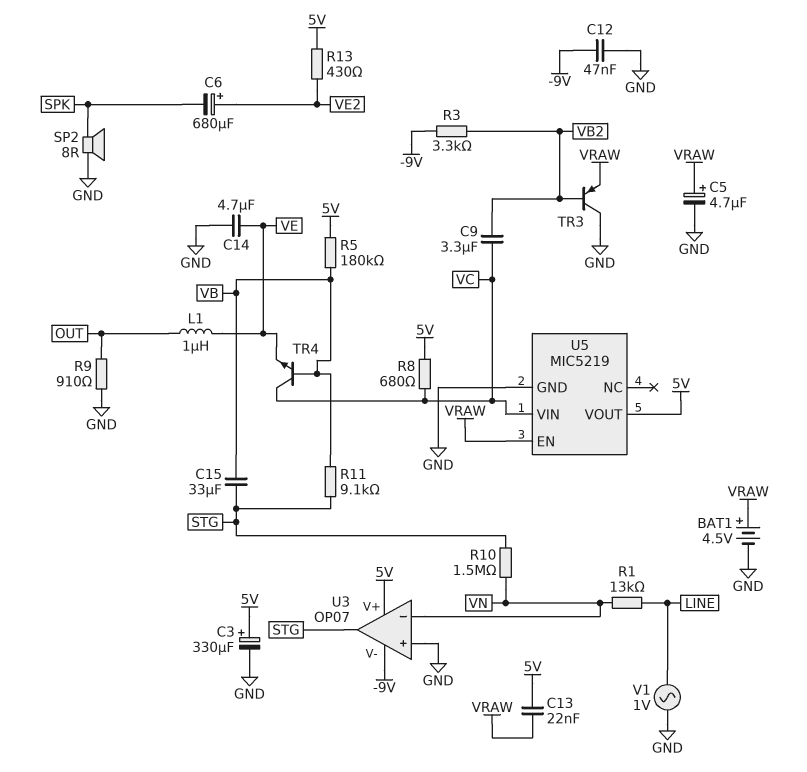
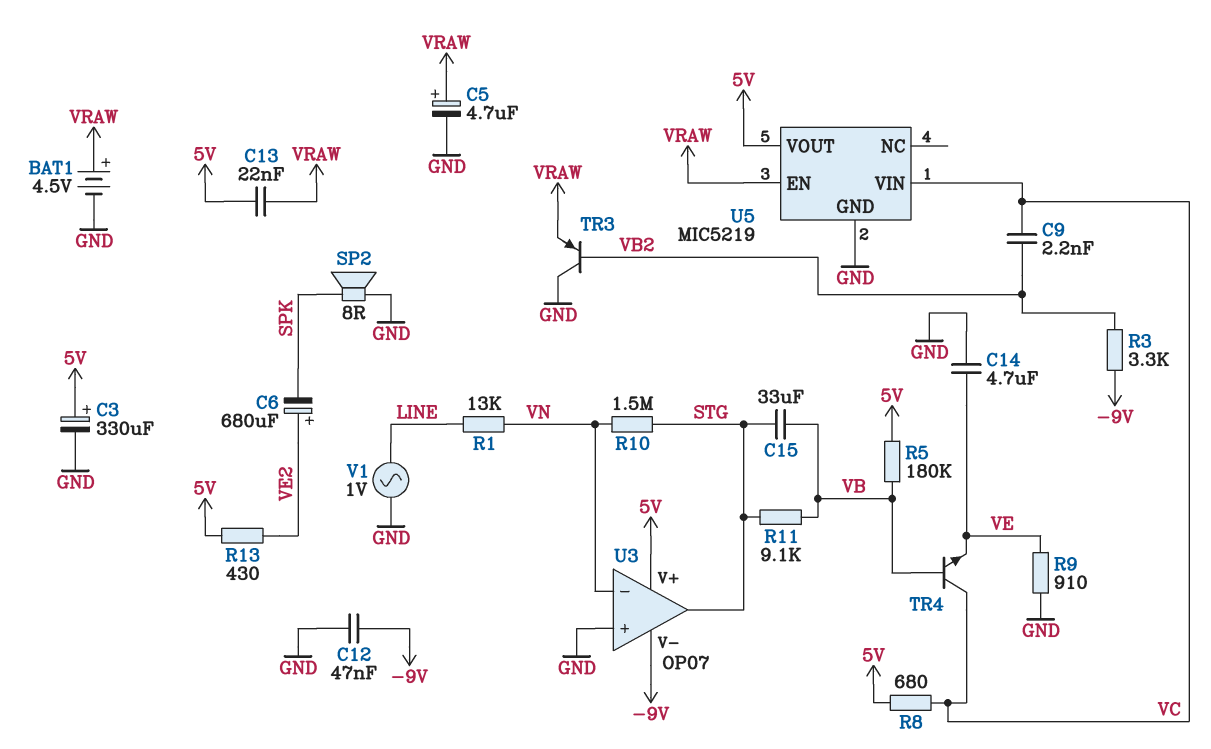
C9: 3.3uF (VB2, VC) -> 2.2nF (VB2, VC)
L1: 1uH (OUT, VE) -> none
R9: 910 (GND, OUT) -> 910 (GND, VE)

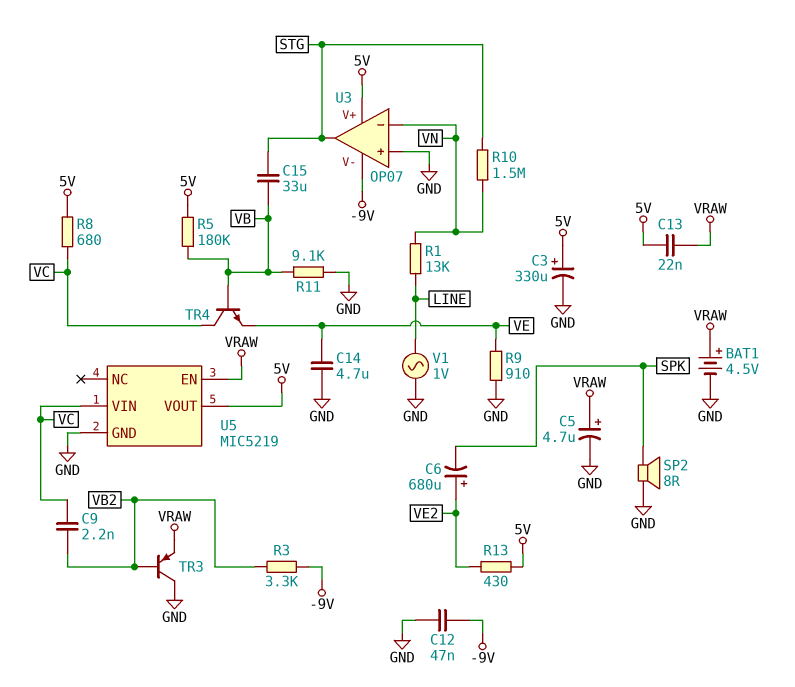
R11: 9.1k (STG, VB) -> 9.1k (GND, VB)

